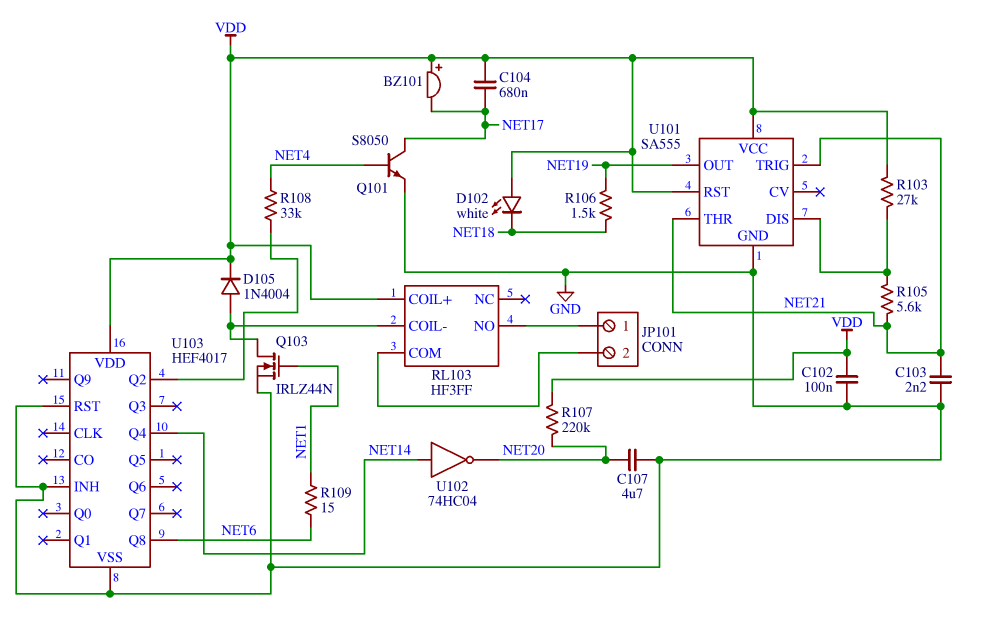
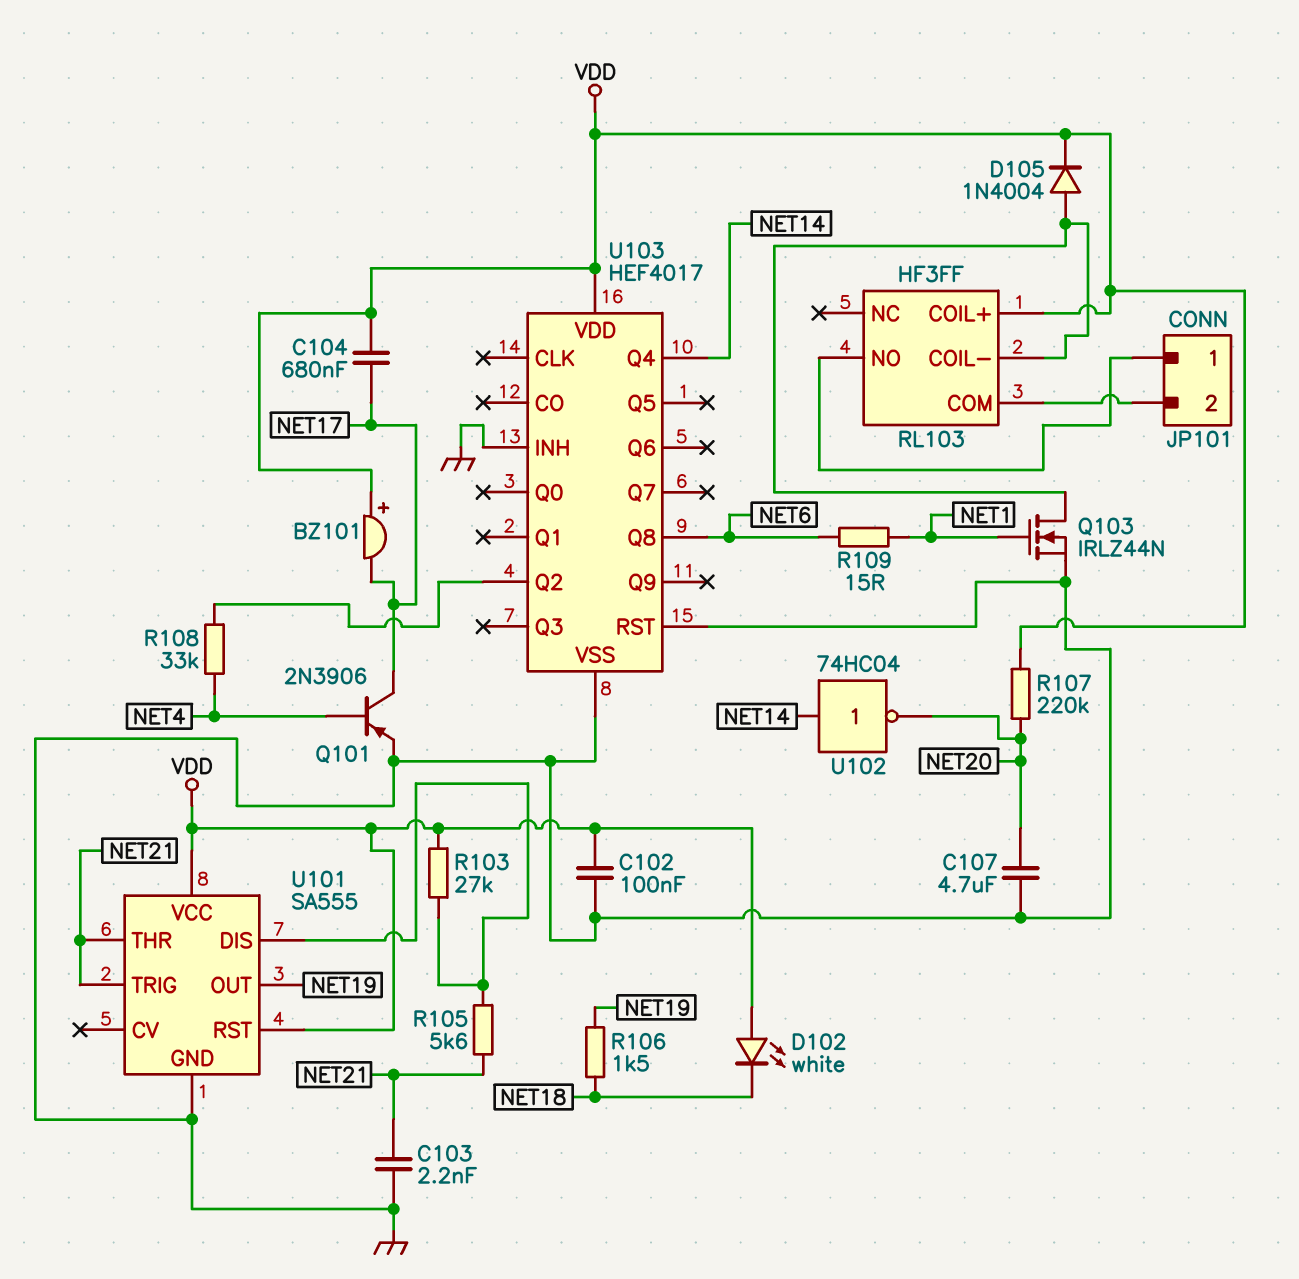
Q101: NPN S8050 (B NET4, C NET17, E GND) -> PNP 2N3906 (B NET4, C NET17, E GND)

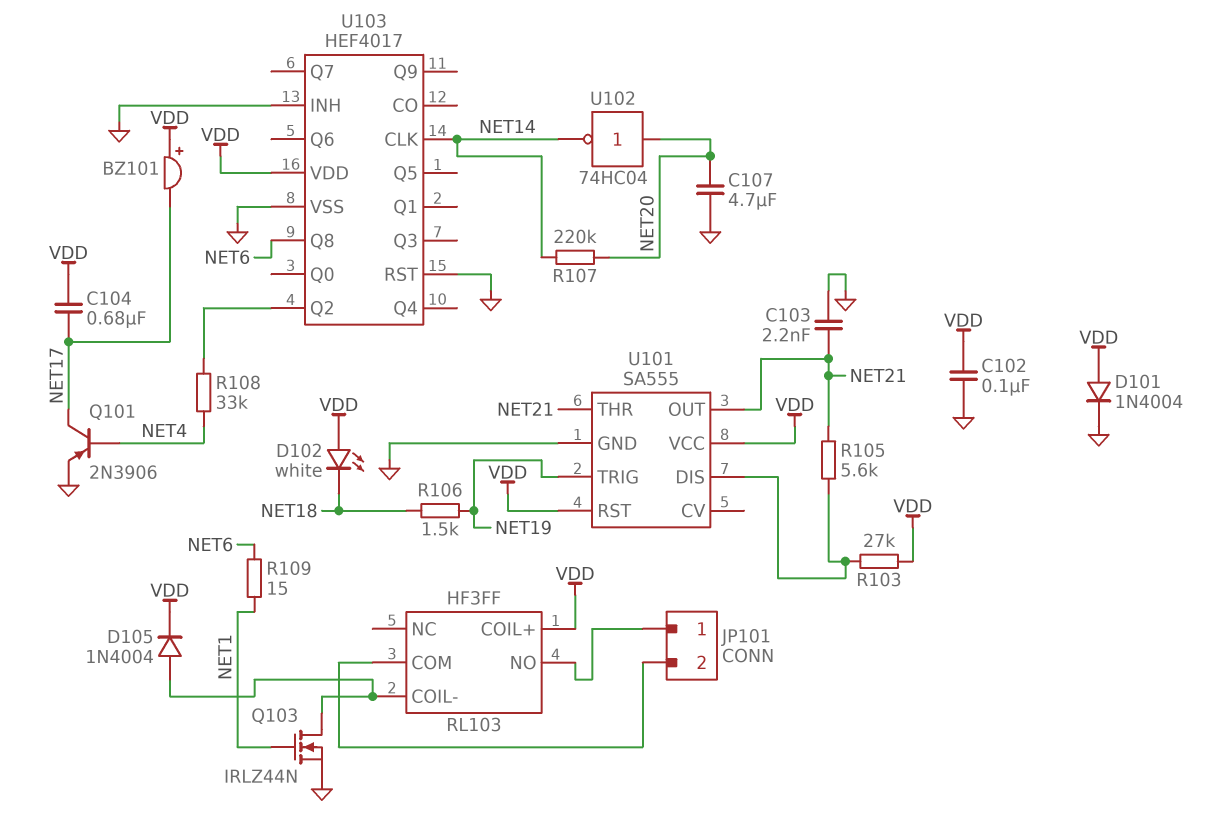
D101: none -> diode 1N4004 (A VDD, K GND)
R107: 220k (NET20, VDD) -> 220k (NET14, NET20)
U101 pin OUT: NET19 -> NET21
U101 pin TRIG: NET21 -> NET19
U102: NOT 74HC04 (in NET14, out NET20) -> NOT 74HC04 (in NET20, out NET14)
U103 pin CLK: none -> NET14
U103 pin Q4: NET14 -> none

